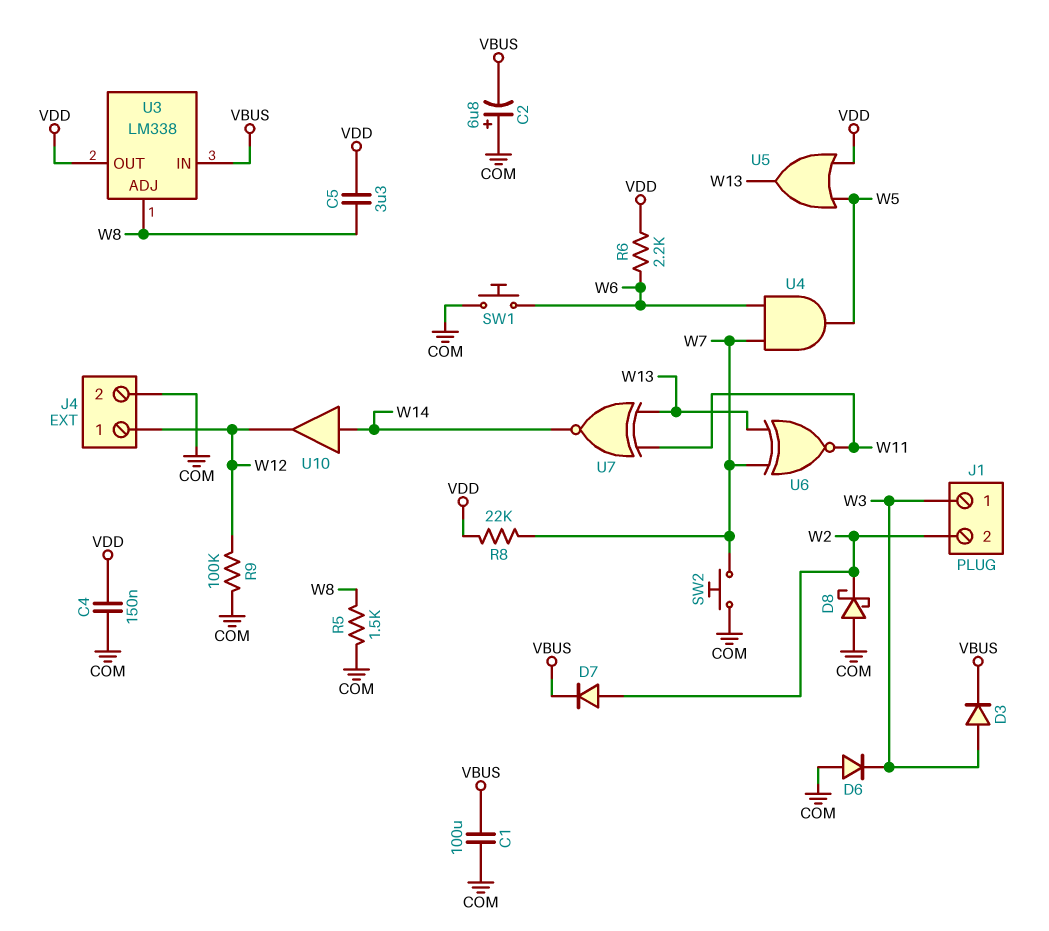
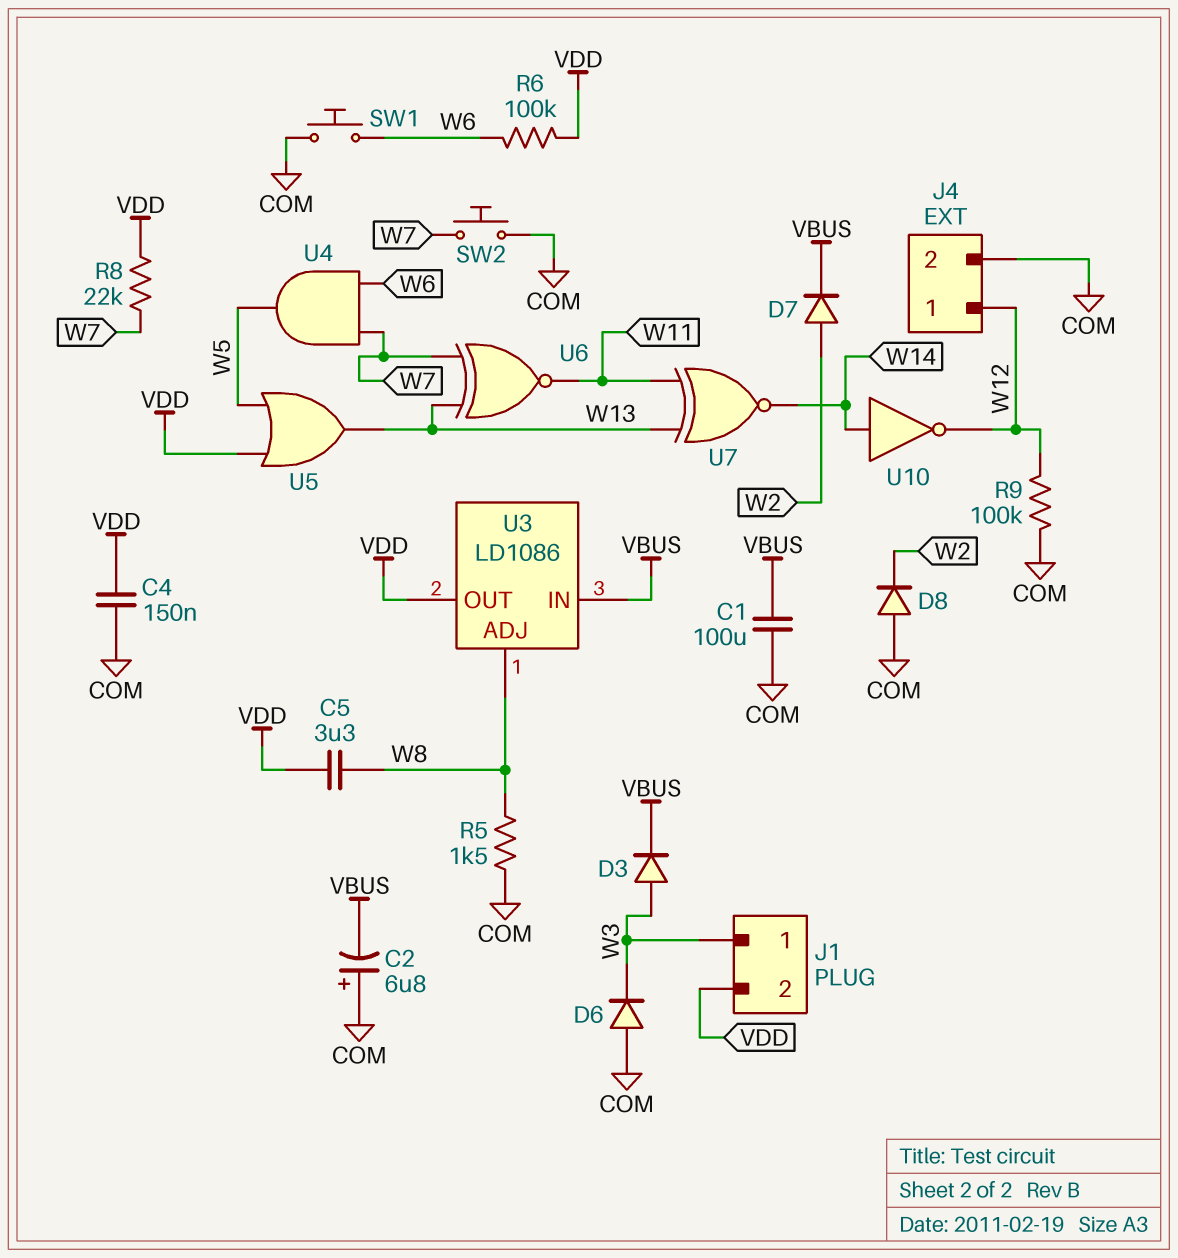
D8: schottky (A COM, K W2) -> diode (A COM, K W2)
J1 pin 2: W2 -> VDD
R6: 2.2k (VDD, W6) -> 100k (VDD, W6)
U3: LM338 -> LD1086
U10: buffer (in W14, out W12) -> NOT (in W14, out W12)

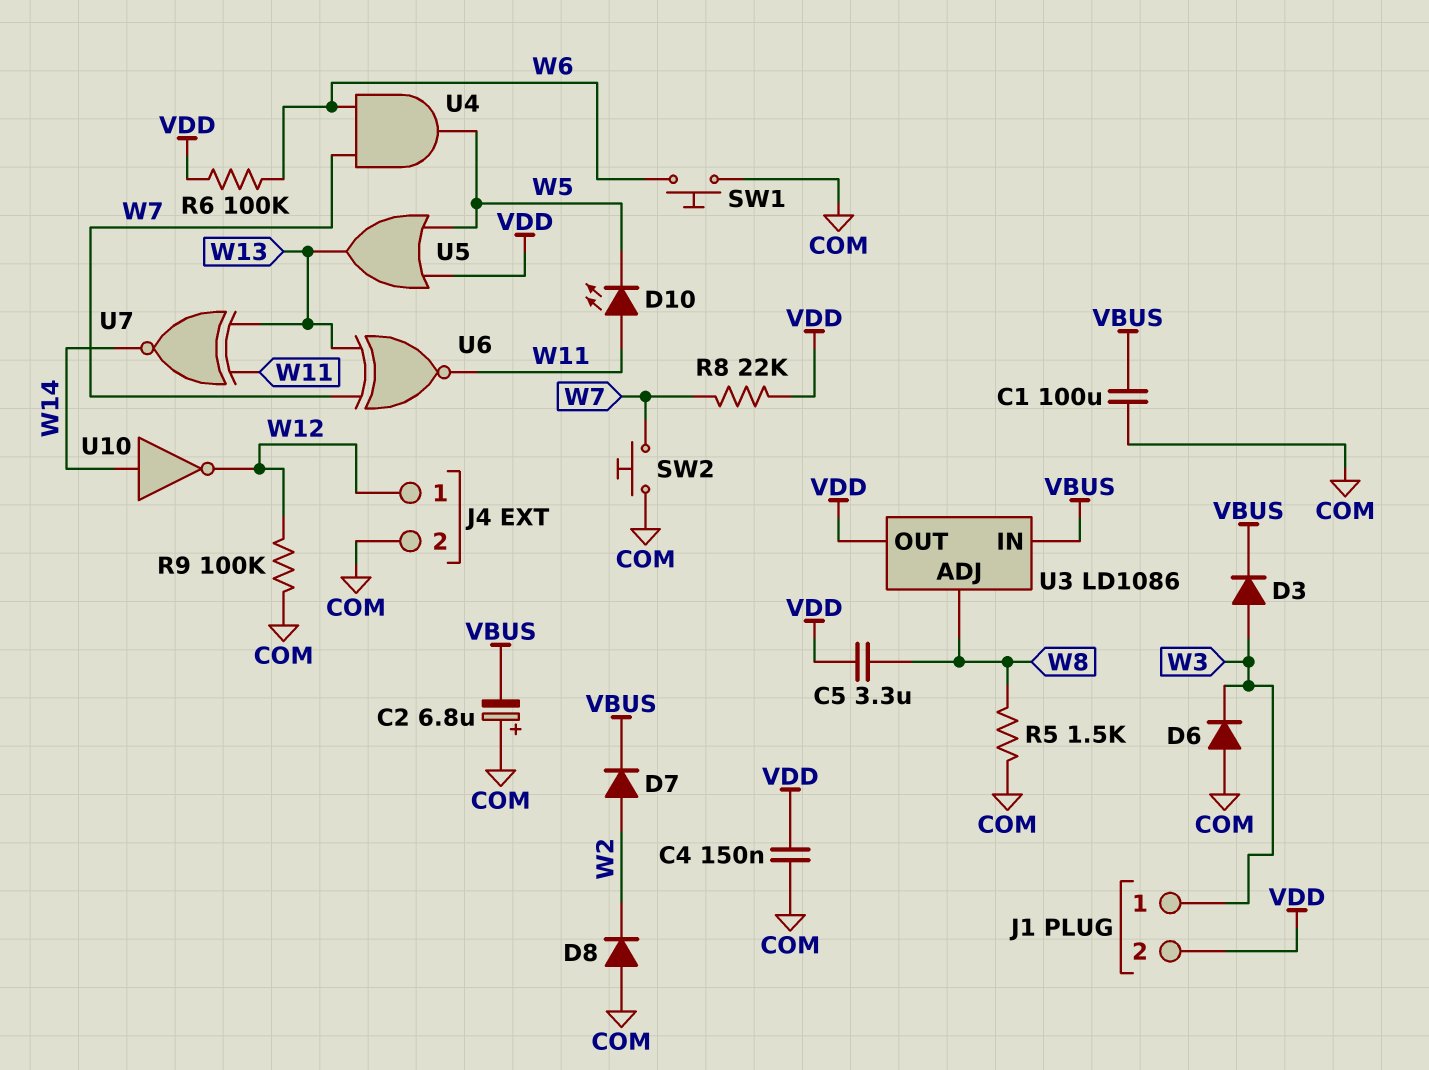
D10: none -> LED (A W11, K W5)

